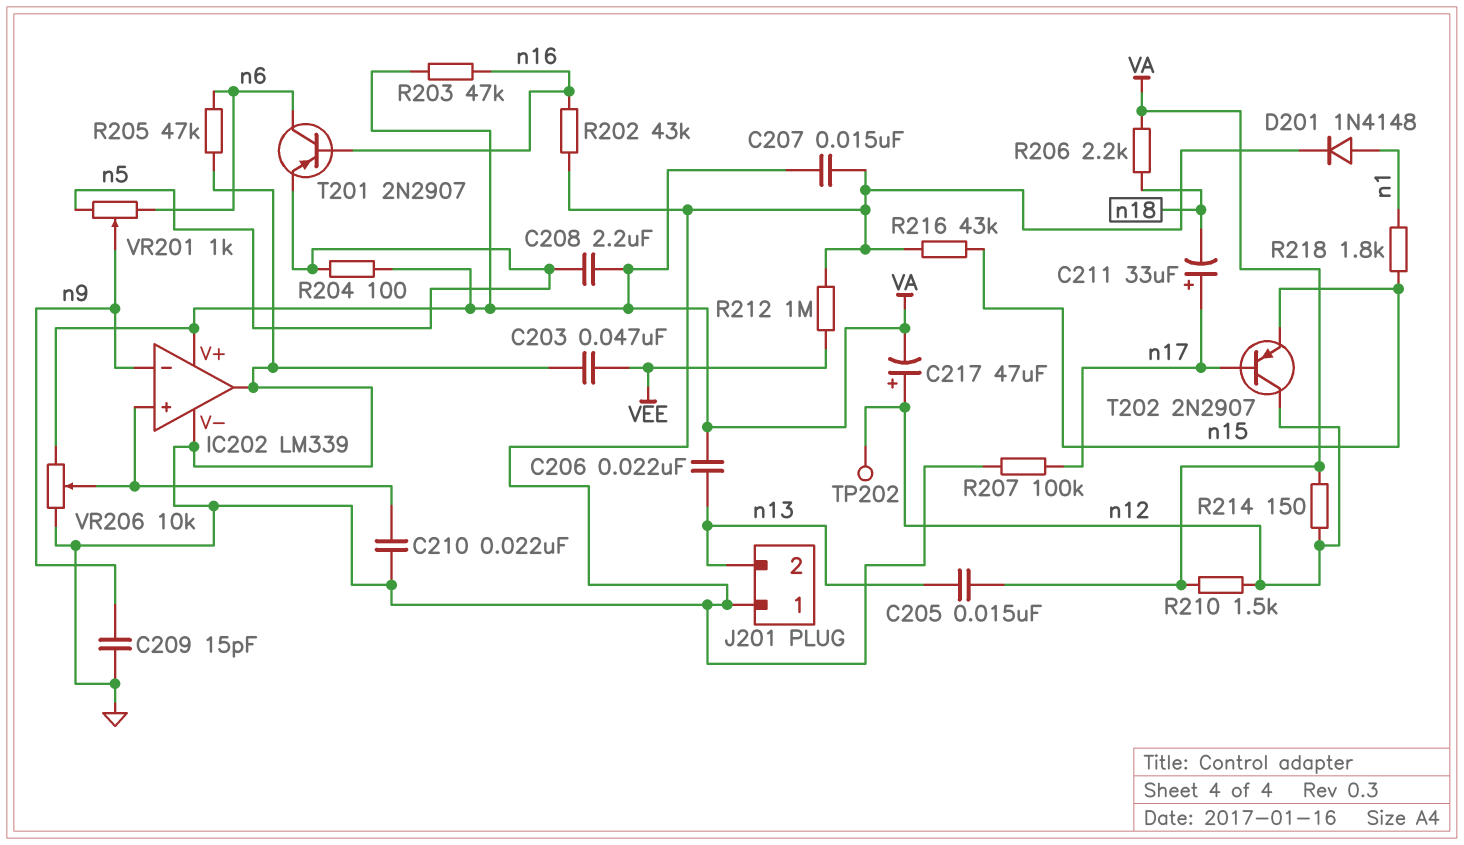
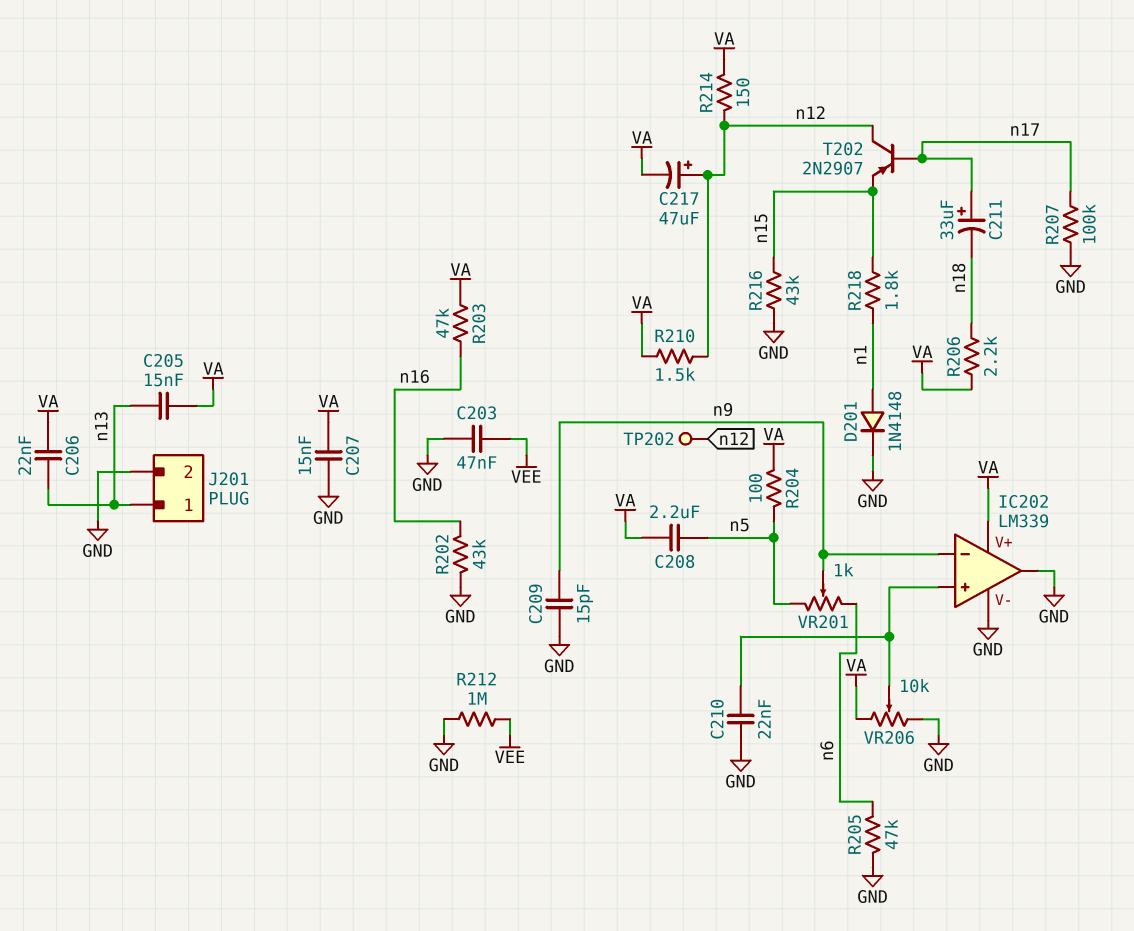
J201 pin 1: GND -> n13
J201 pin 2: n13 -> GND
T201: PNP 2N2907 (B n16, C n6, E n5) -> none

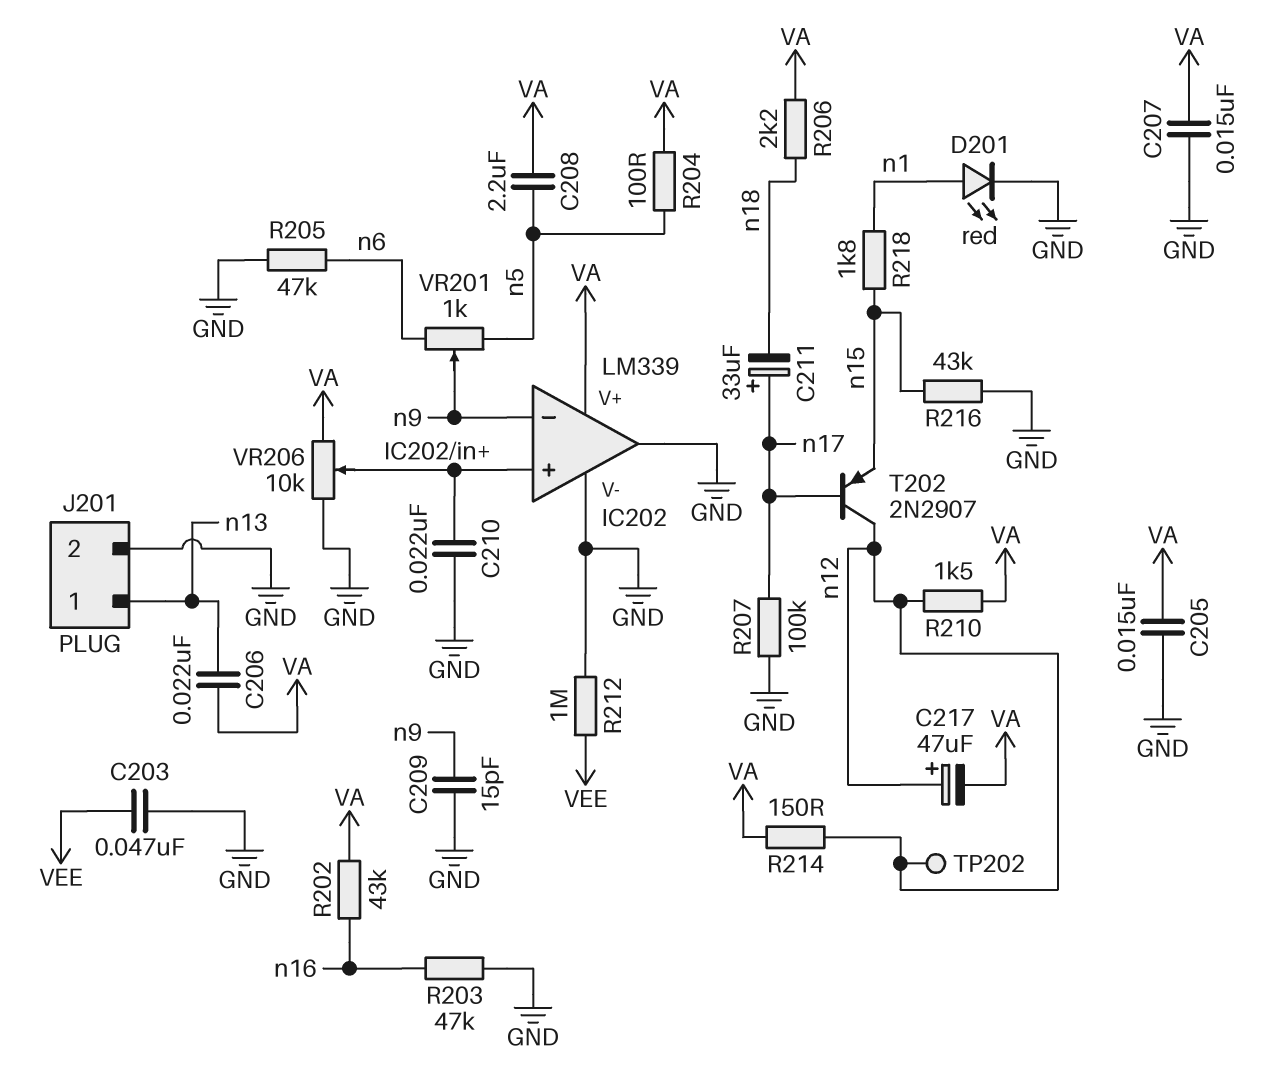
C205: 15nF (VA, n13) -> 15nF (GND, VA)
D201: diode 1N4148 (A n1, K GND) -> LED red (A n1, K GND)
R202: 43k (GND, n16) -> 43k (VA, n16)
R203: 47k (VA, n16) -> 47k (GND, n16)

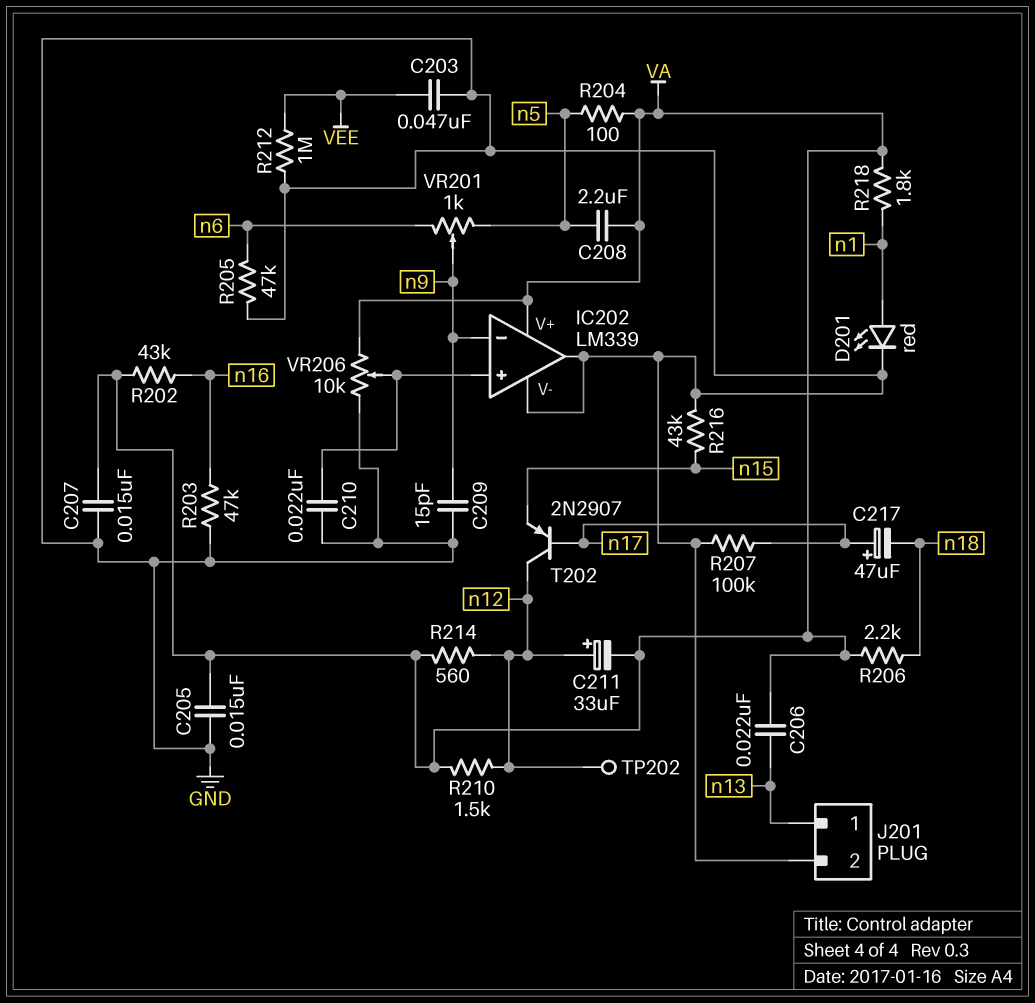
C211: 33uF (plus n17, minus n18) -> 33uF (plus n12, minus VA)
C217: 47uF (plus n12, minus VA) -> 47uF (plus n17, minus n18)
R214: 150 (VA, n12) -> 560 (VA, n12)
R218: 1.8k (n1, n15) -> 1.8k (VA, n1)

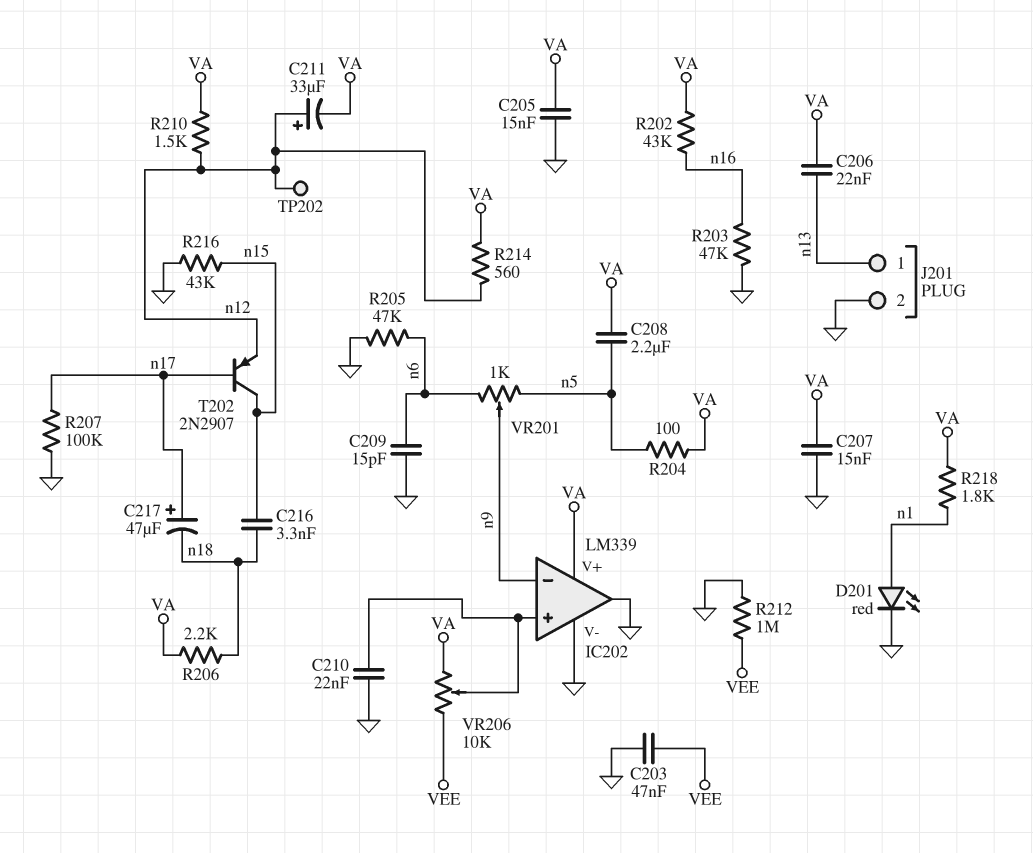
C209: 15pF (GND, n9) -> 15pF (GND, n6)
C216: none -> 3.3nF (n15, n18)
T202: PNP 2N2907 (B n17, C n12, E n15) -> PNP 2N2907 (B n17, C n15, E n12)
VR206: 10k (GND, VA, wiper IC202/in+) -> 10k (VA, VEE, wiper IC202/in+)

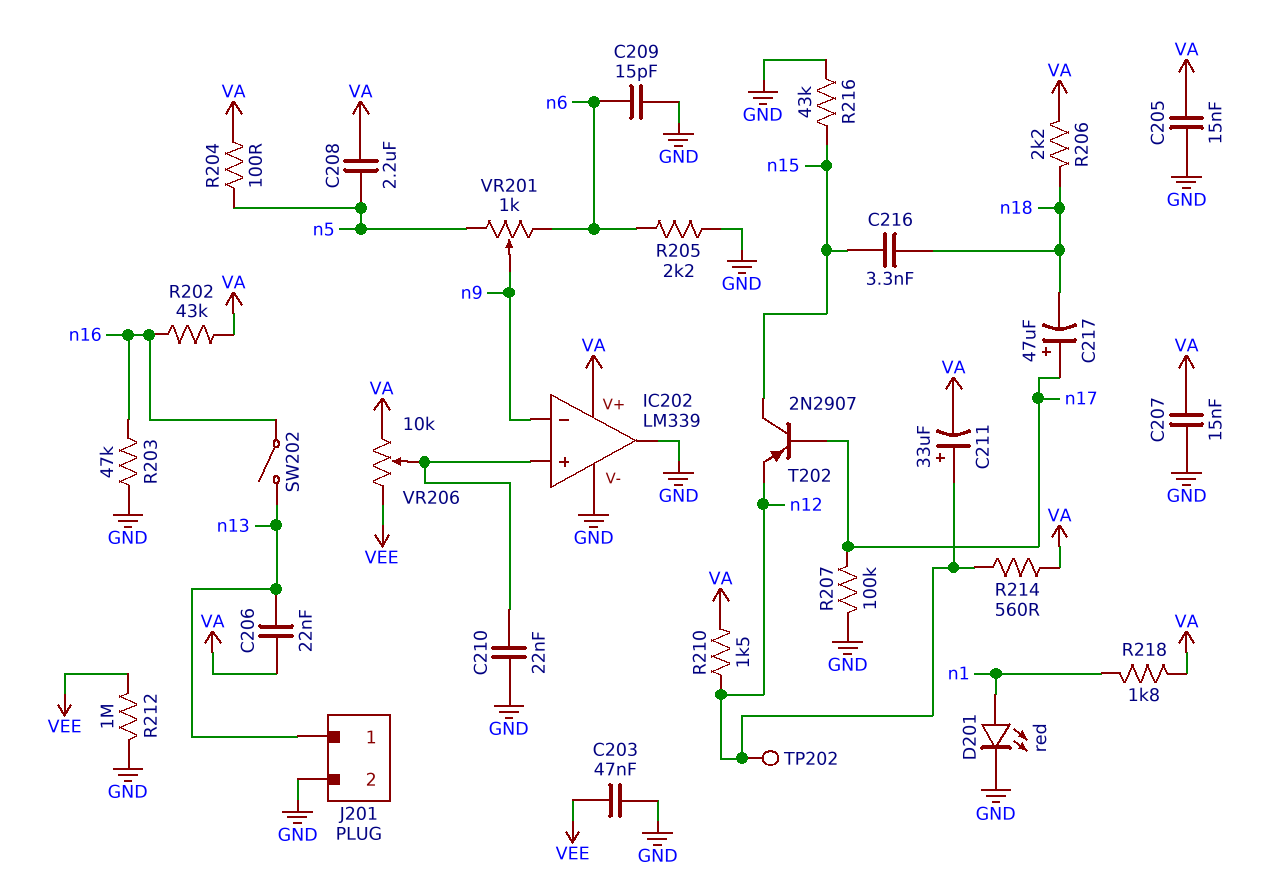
R205: 47k (GND, n6) -> 2.2k (GND, n6)
SW202: none -> switch (n13, n16)

